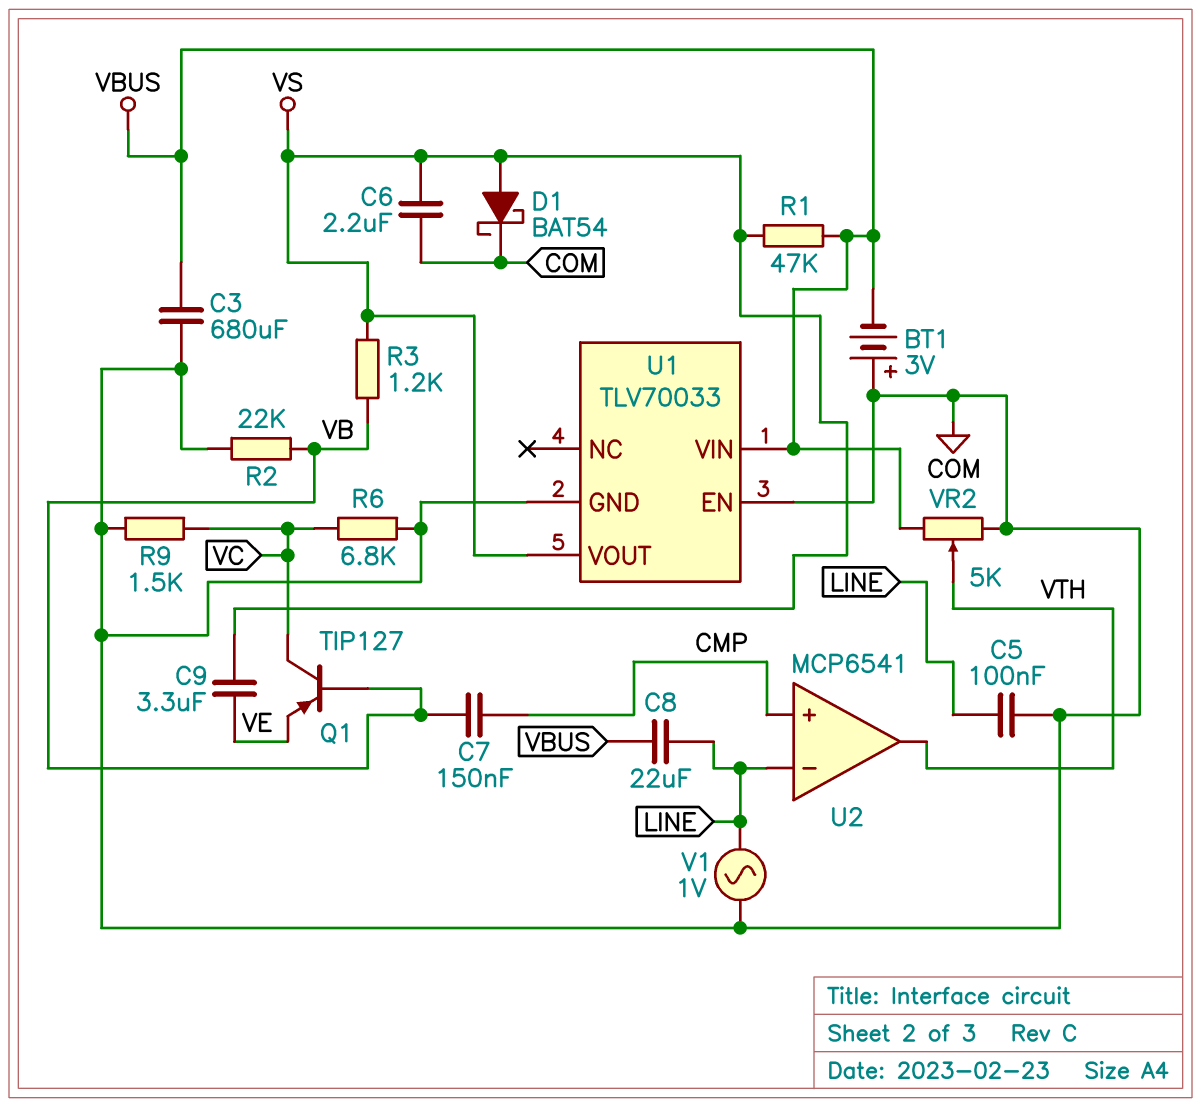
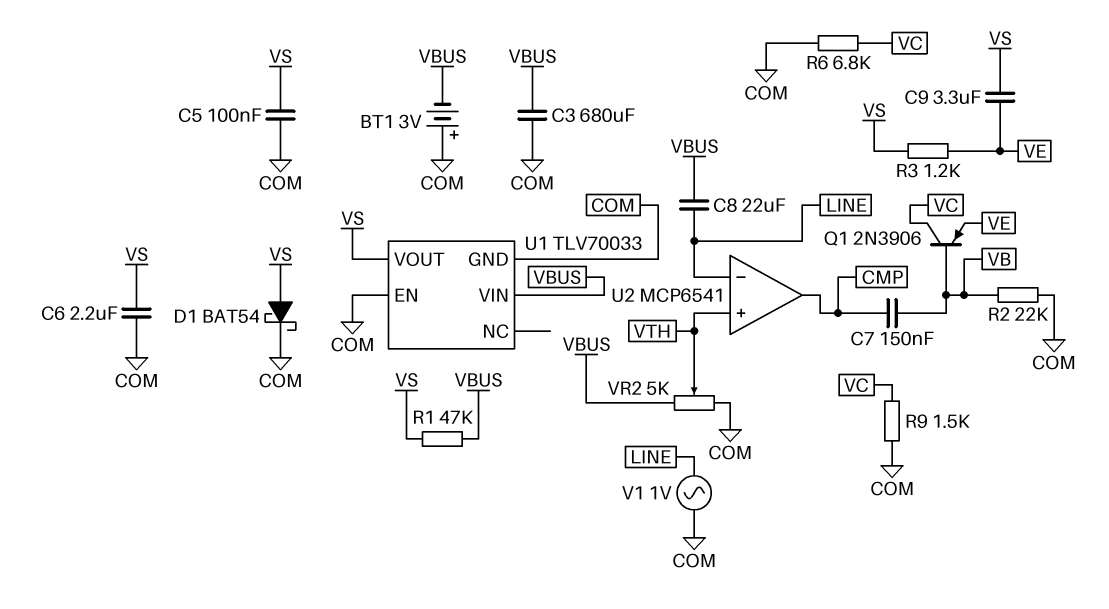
C5: 100nF (COM, LINE) -> 100nF (COM, VS)
Q1: PNP TIP127 (B VB, C VC, E VE) -> PNP 2N3906 (B VB, C VC, E VE)
R3: 1.2k (VB, VS) -> 1.2k (VE, VS)
U2 pin in+: CMP -> VTH
U2 pin out: VTH -> CMP

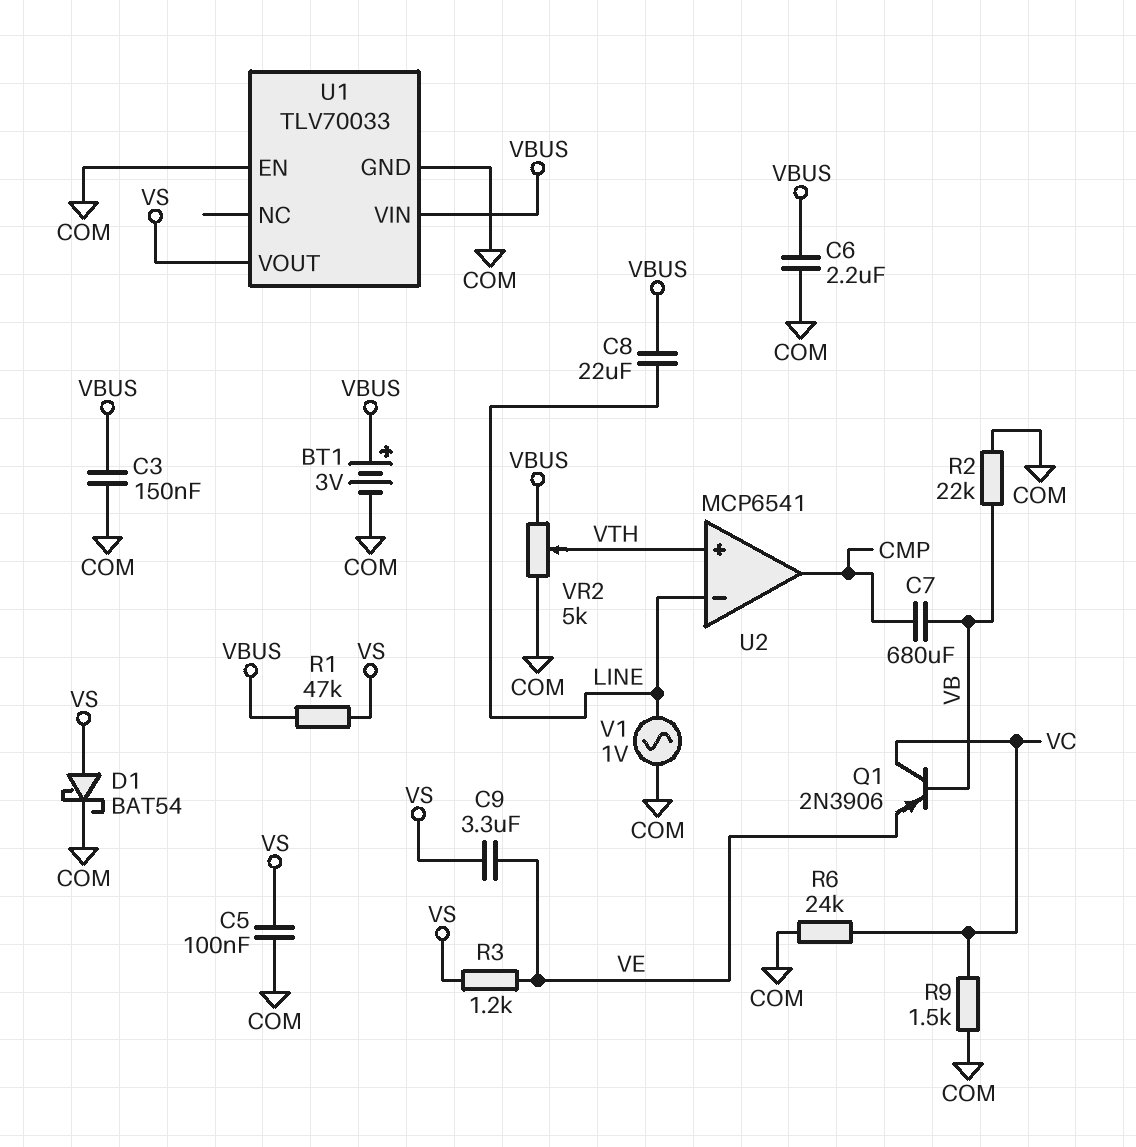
BT1: 3V (plus COM, minus VBUS) -> 3V (plus VBUS, minus COM)
C3: 680uF (COM, VBUS) -> 150nF (COM, VBUS)
C6: 2.2uF (COM, VS) -> 2.2uF (COM, VBUS)
C7: 150nF (CMP, VB) -> 680uF (CMP, VB)
R6: 6.8k (COM, VC) -> 24k (COM, VC)

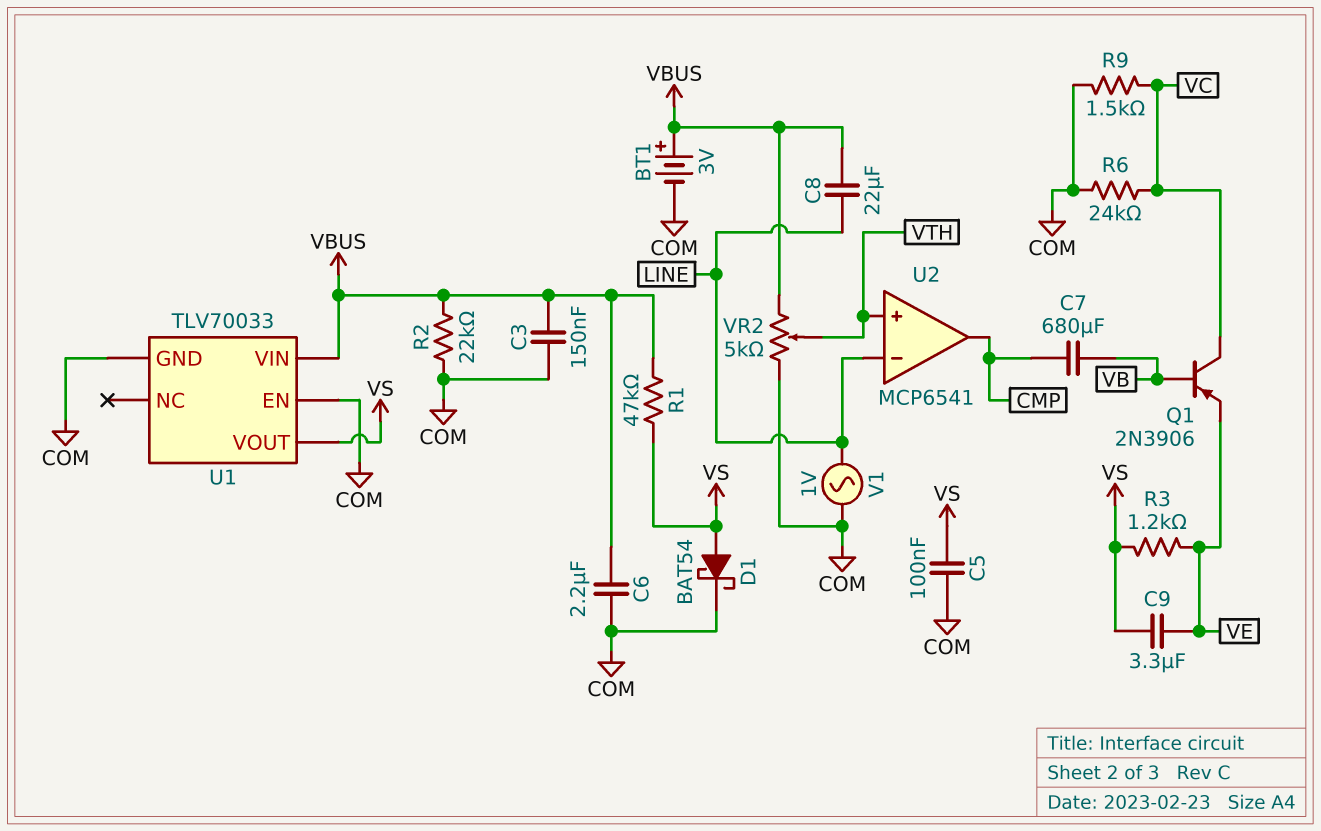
R2: 22k (COM, VB) -> 22k (COM, VBUS)

